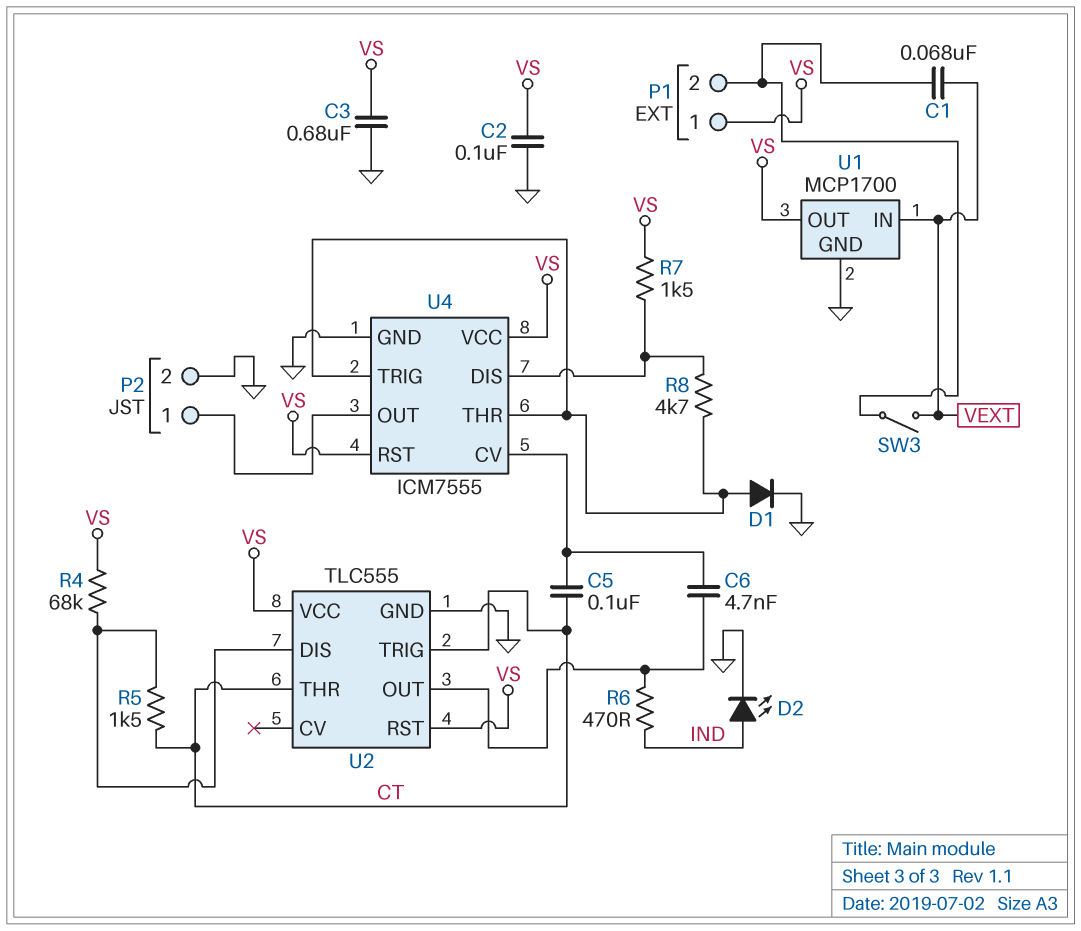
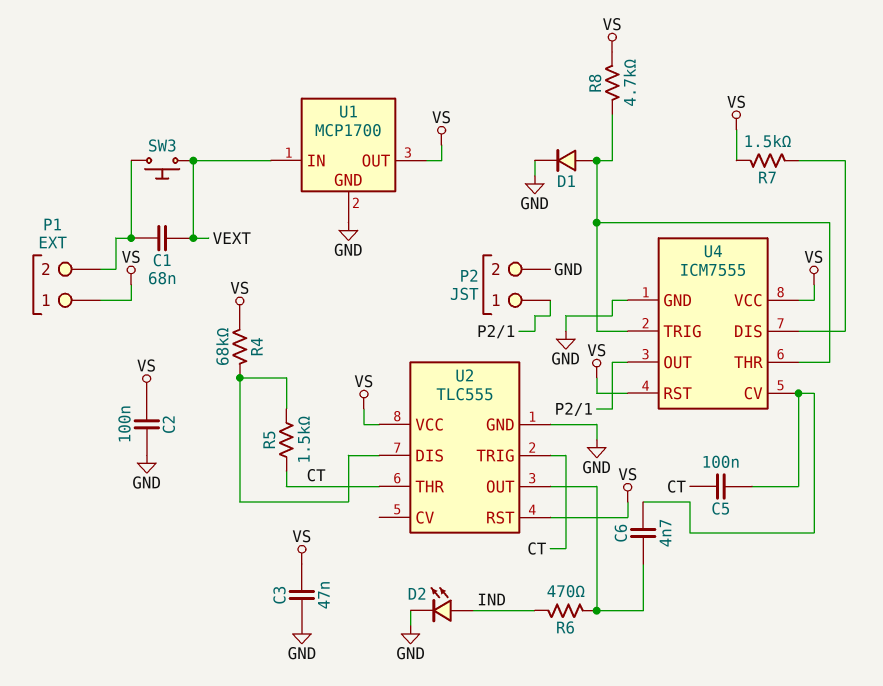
C3: 680nF (GND, VS) -> 47nF (GND, VS)
R8: 4.7k (U4/DIS, U4/THR) -> 4.7k (U4/THR, VS)
SW3: switch (P1/2, VEXT) -> button (P1/2, VEXT)

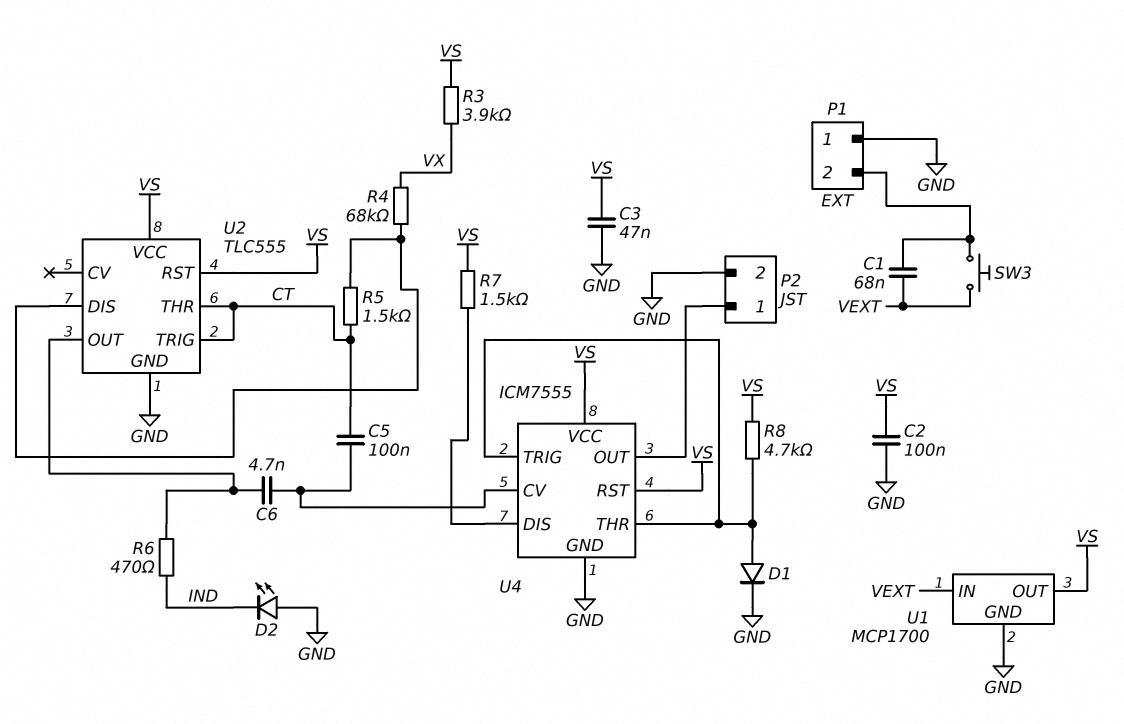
D2: LED (A IND, K GND) -> LED (A GND, K IND)
P1 pin 1: VS -> GND
R3: none -> 3.9k (VS, VX)
R4: 68k (U2/DIS, VS) -> 68k (U2/DIS, VX)

